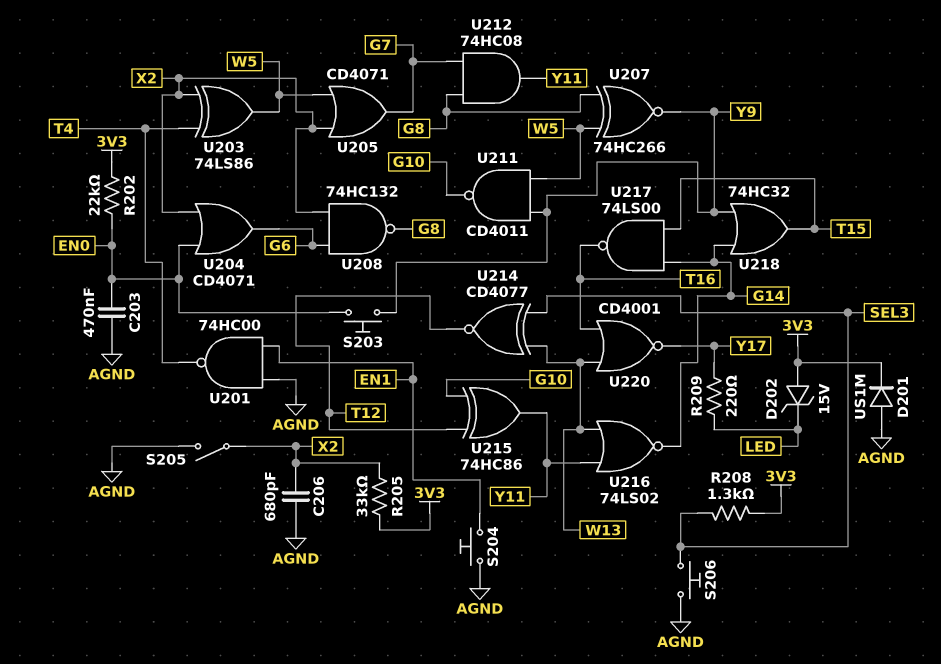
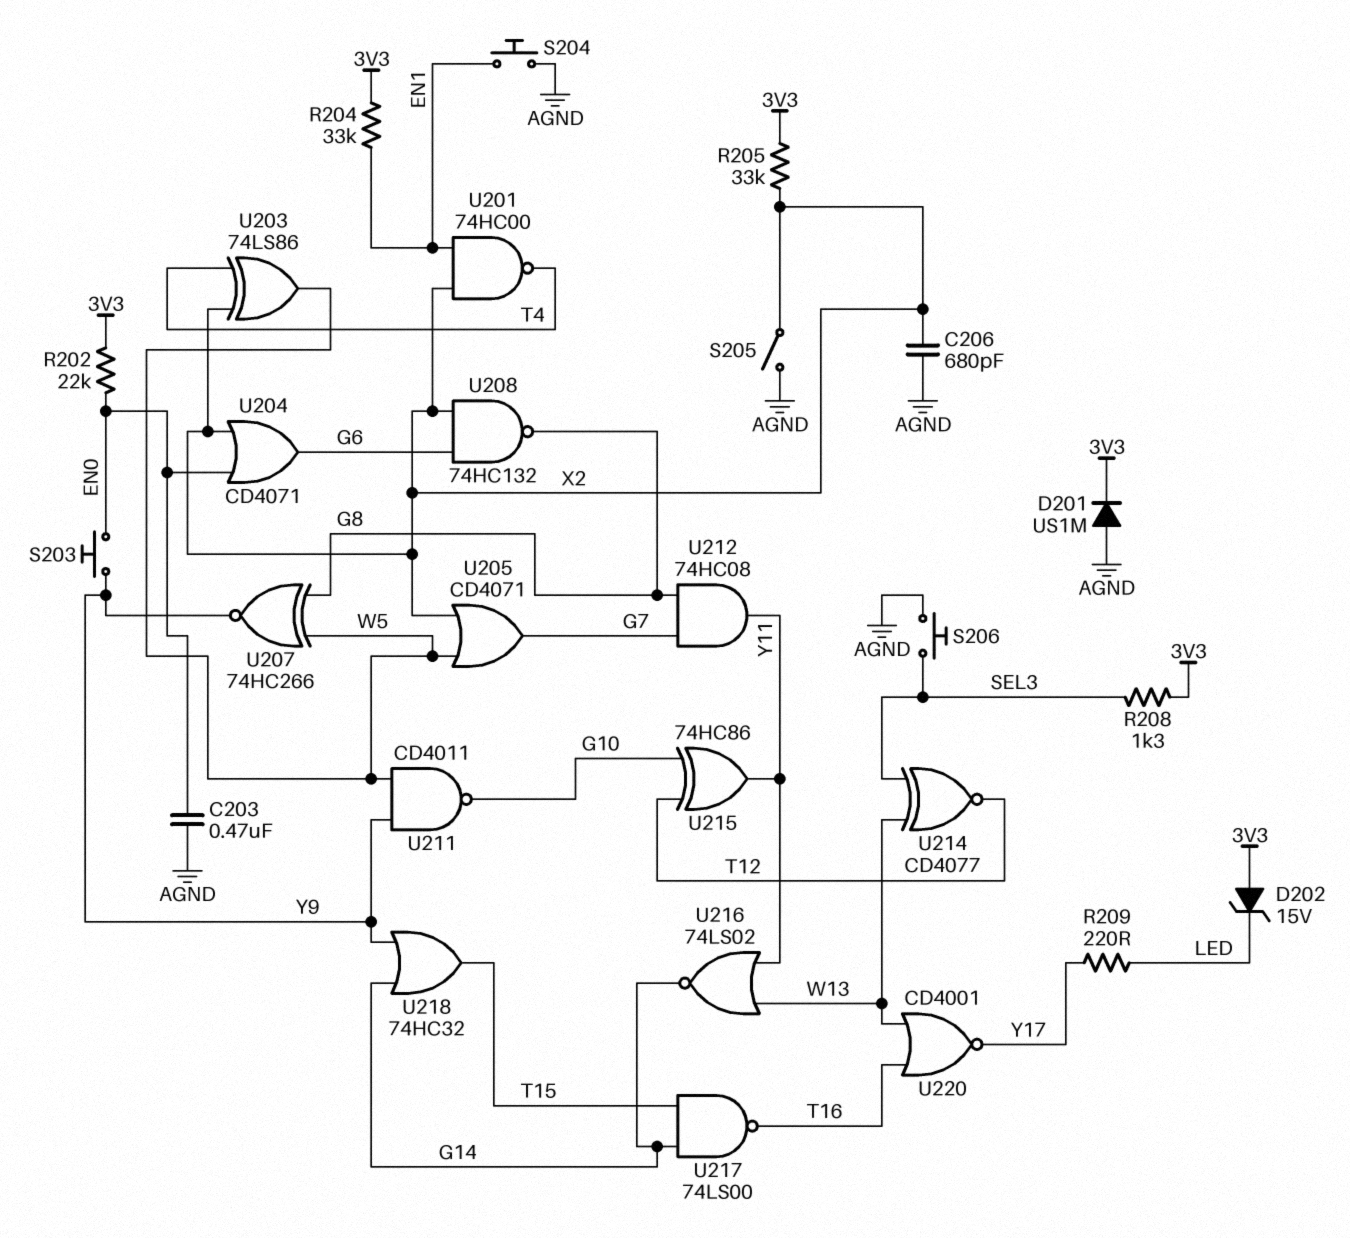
R204: none -> 33k (3V3, EN1)
U201: NAND 74HC00 (in AGND, in EN1, out T4) -> NAND 74HC00 (in EN1, in X2, out T4)

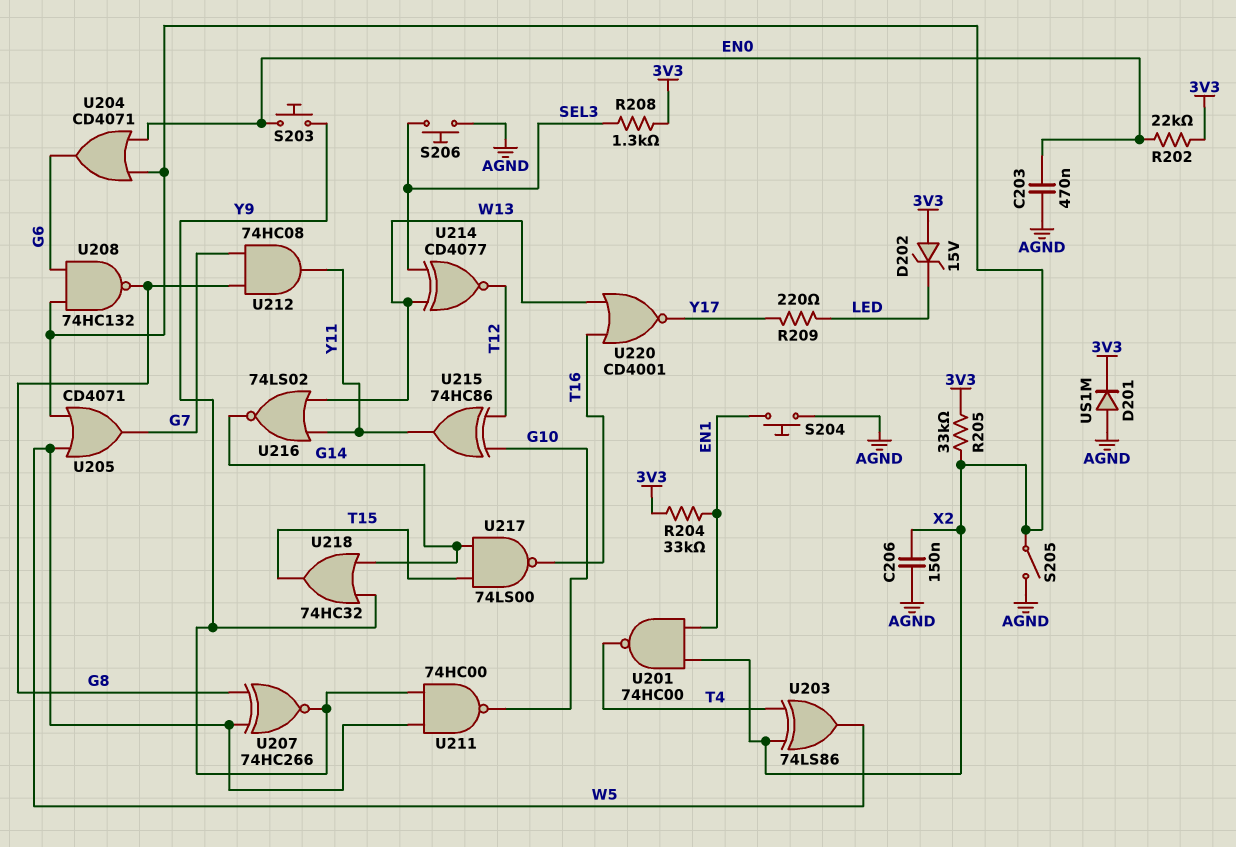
C206: 680pF (AGND, X2) -> 150nF (AGND, X2)
U211: NAND CD4011 (in W5, in Y9, out G10) -> NAND 74HC00 (in W5, in Y9, out G10)

